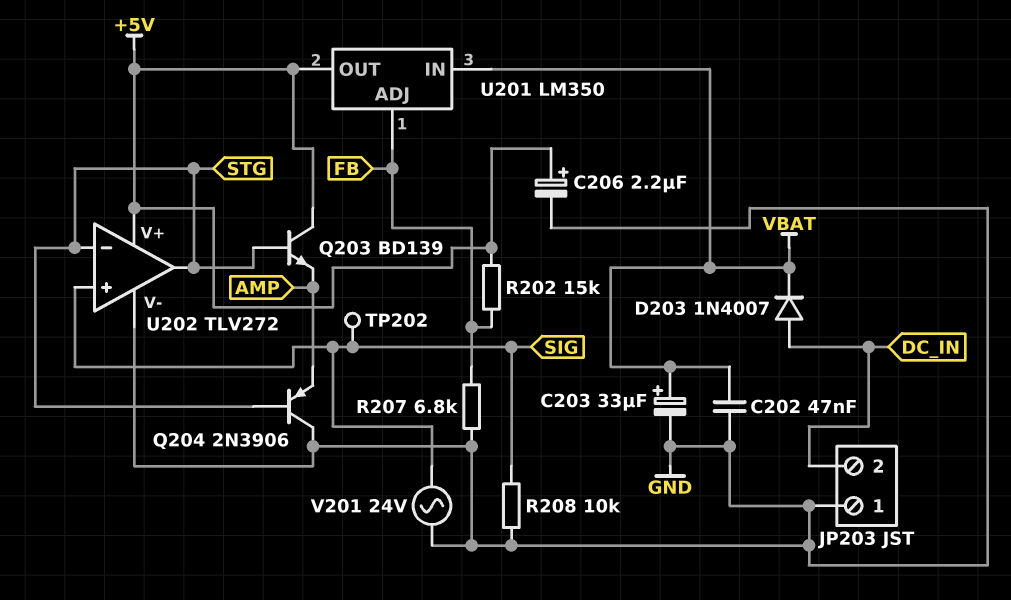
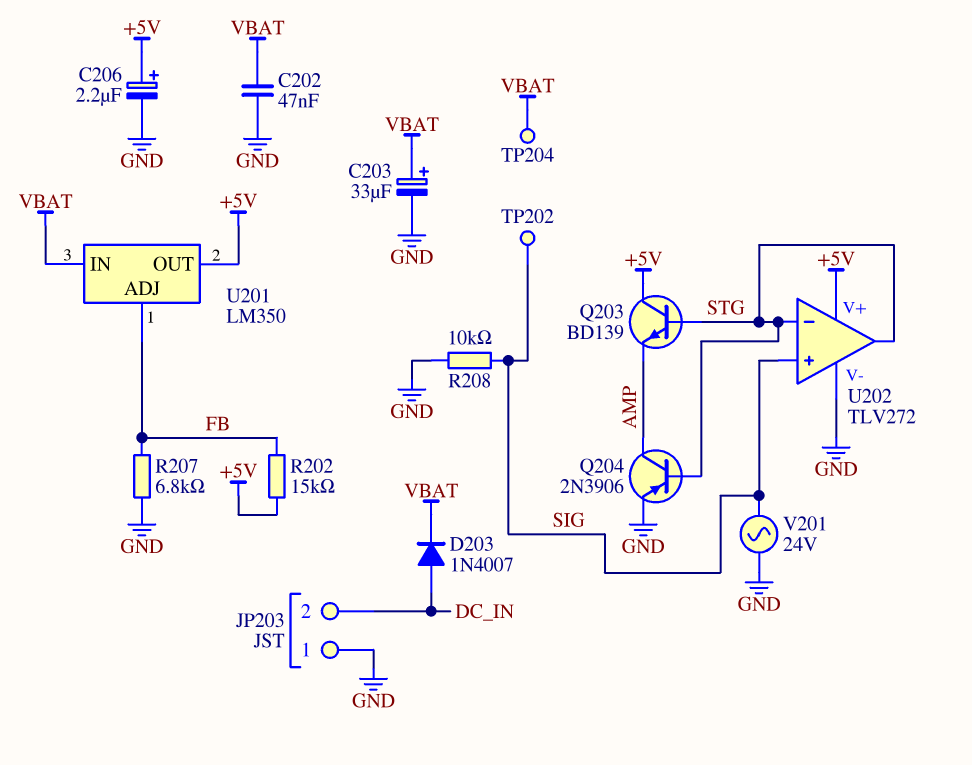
Q204: PNP 2N3906 (B STG, C GND, E AMP) -> PNP 2N3906 (B STG, C AMP, E GND)
TP204: none -> test point (VBAT)

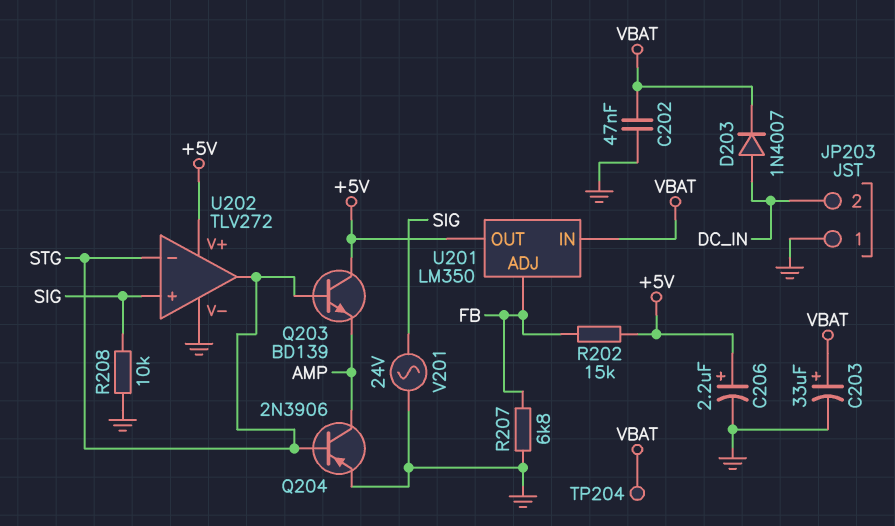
TP202: test point (SIG) -> none

